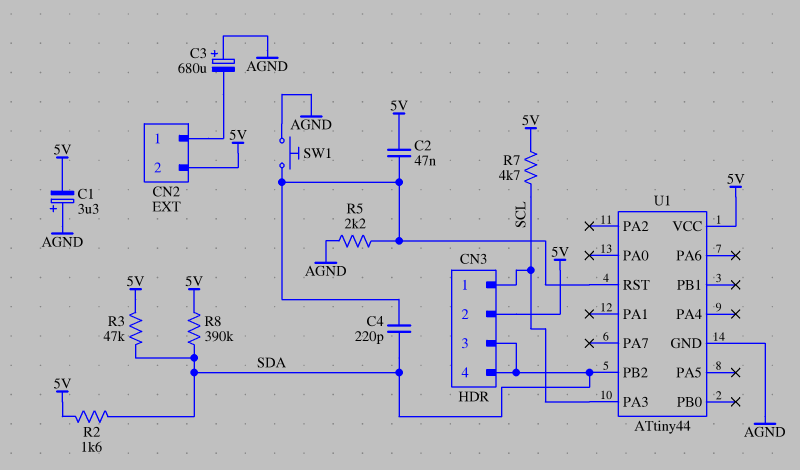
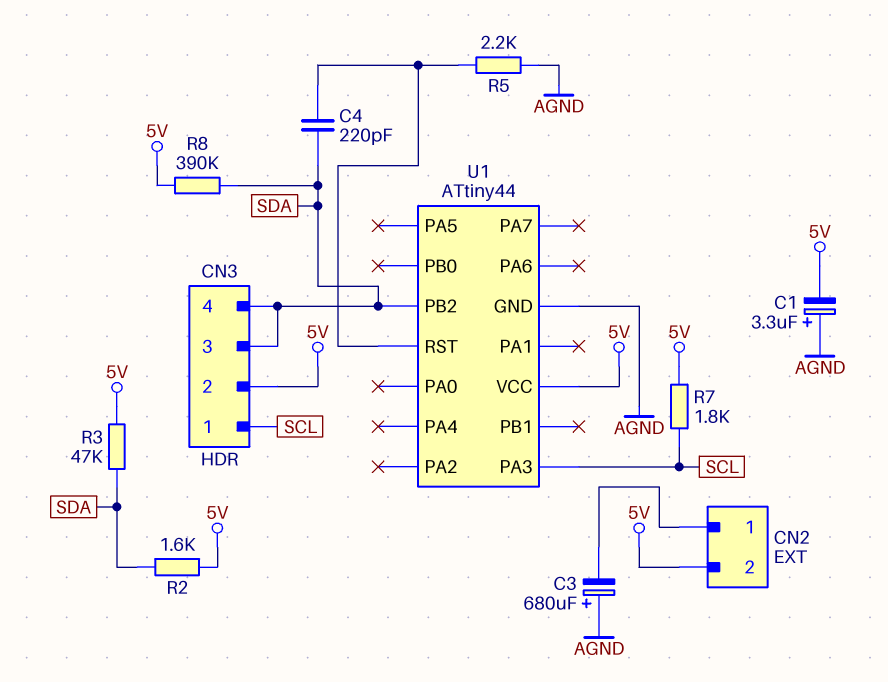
C2: 47nF (5V, U1/RST) -> none
R7: 4.7k (5V, SCL) -> 1.8k (5V, SCL)
SW1: button (AGND, U1/RST) -> none

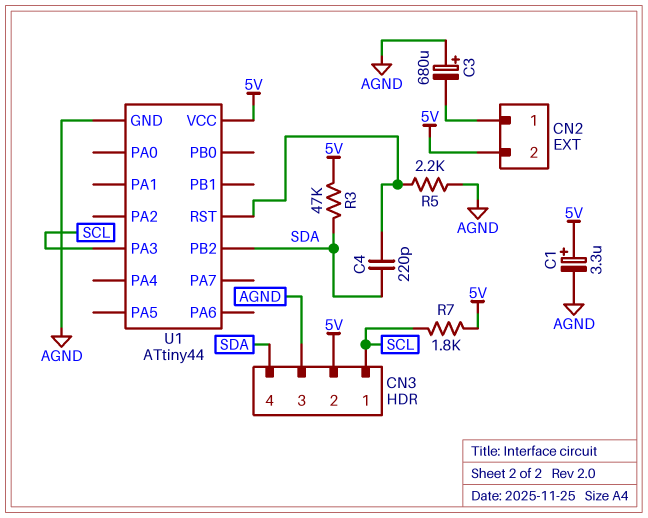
C1: 3.3uF (plus AGND, minus 5V) -> 3.3uF (plus 5V, minus AGND)
CN3 pin 3: SDA -> AGND
R2: 1.6k (5V, SDA) -> none
R8: 390k (5V, SDA) -> none

